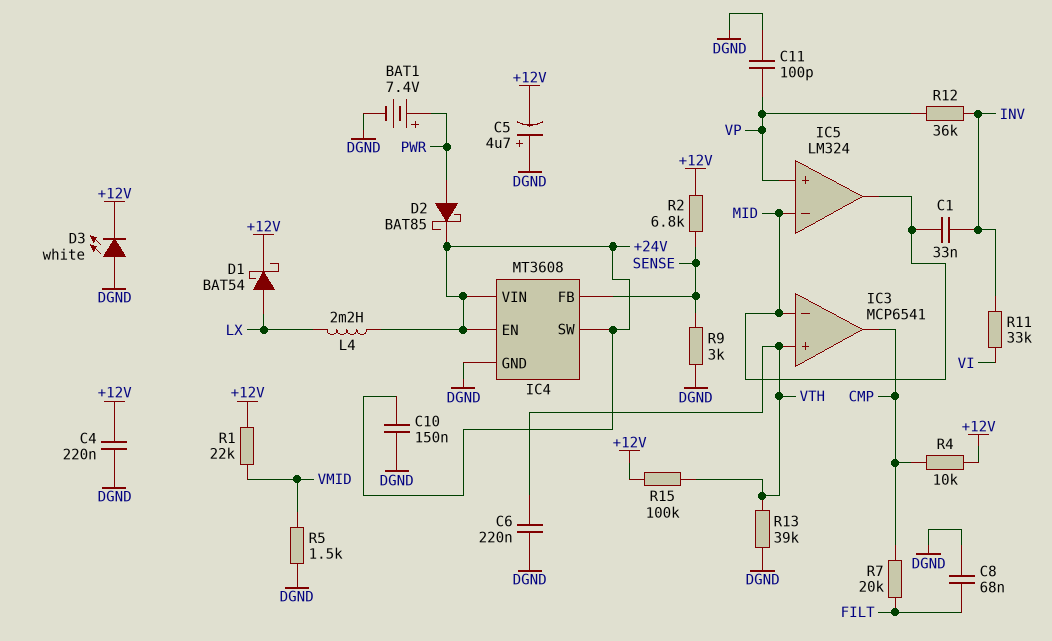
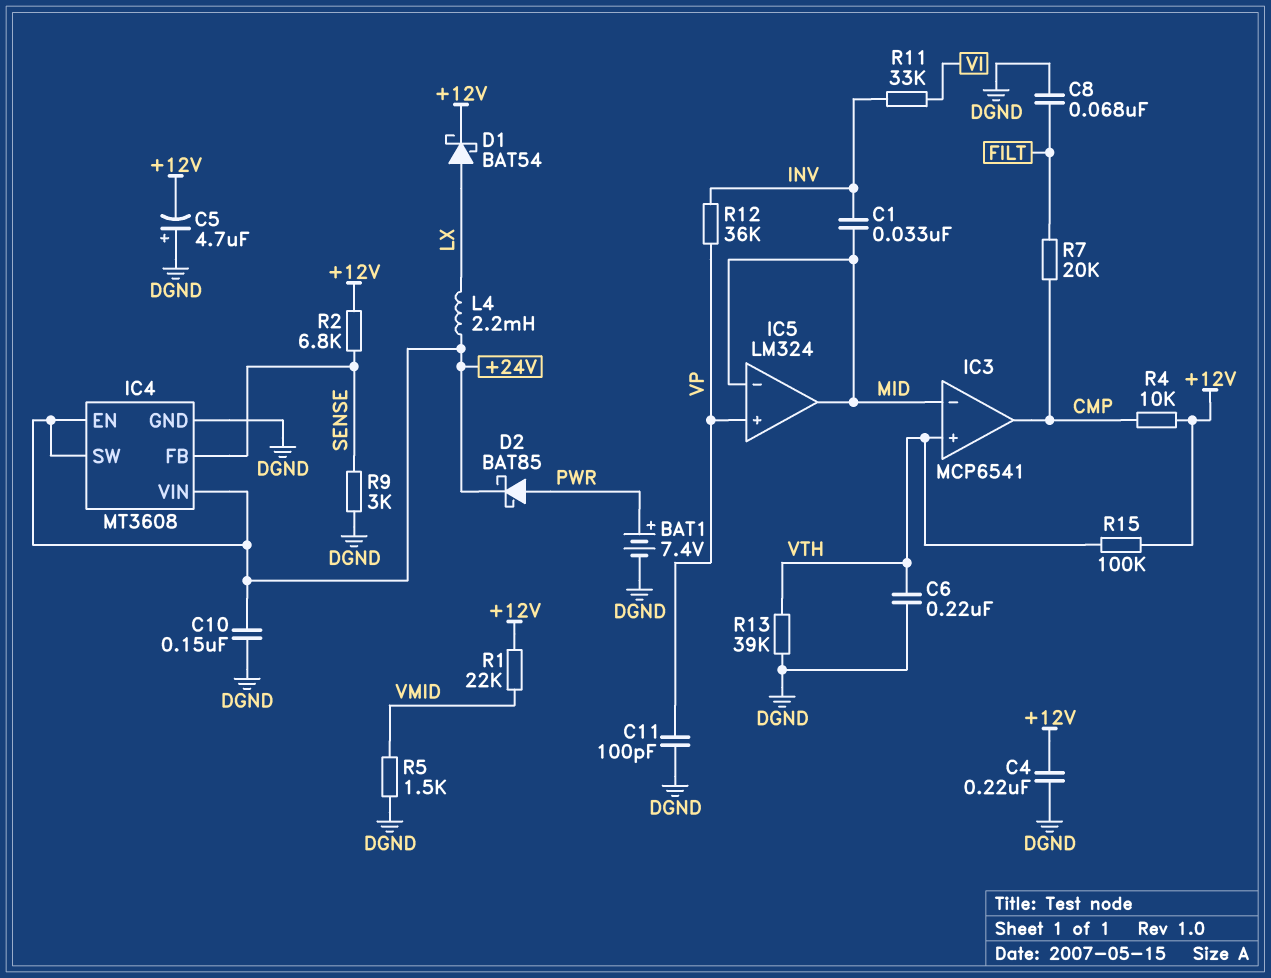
D3: LED white (A DGND, K +12V) -> none

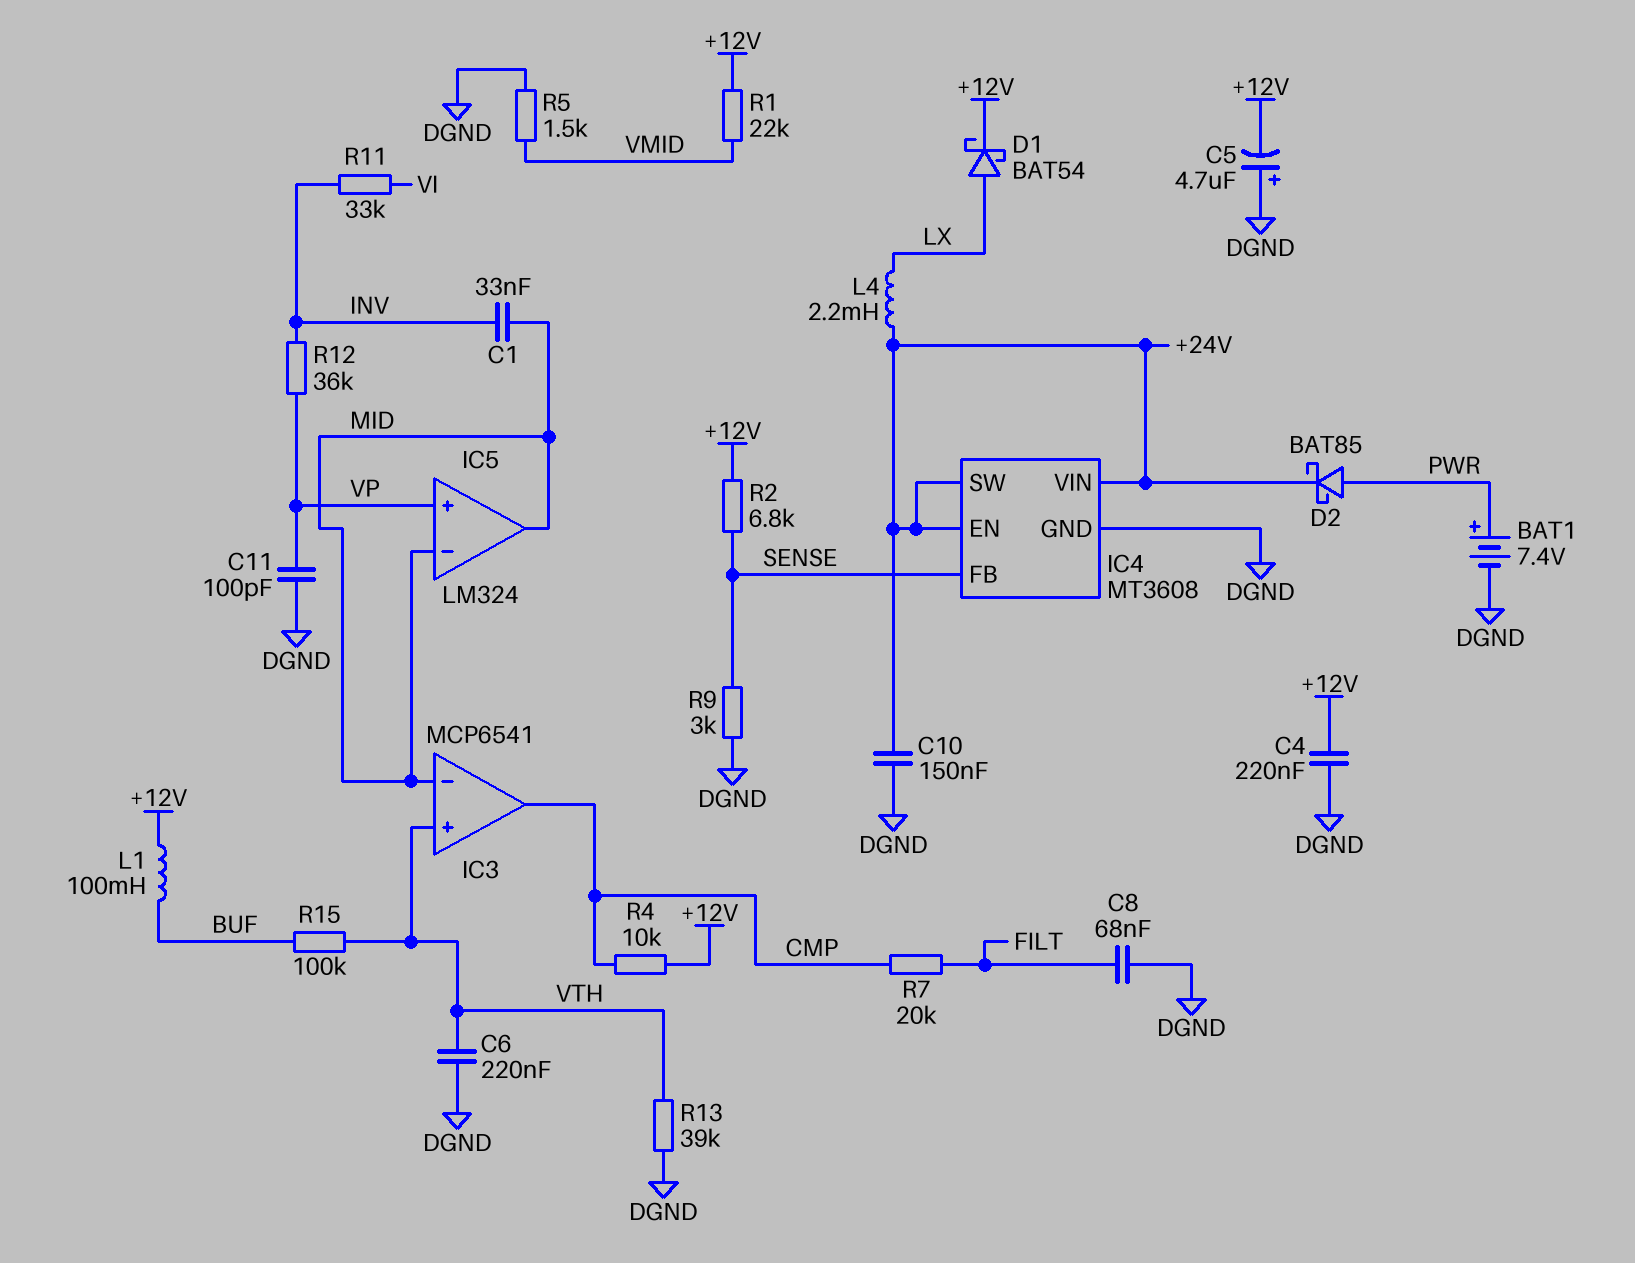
L1: none -> 100mH (+12V, BUF)
R15: 100k (+12V, VTH) -> 100k (BUF, VTH)

